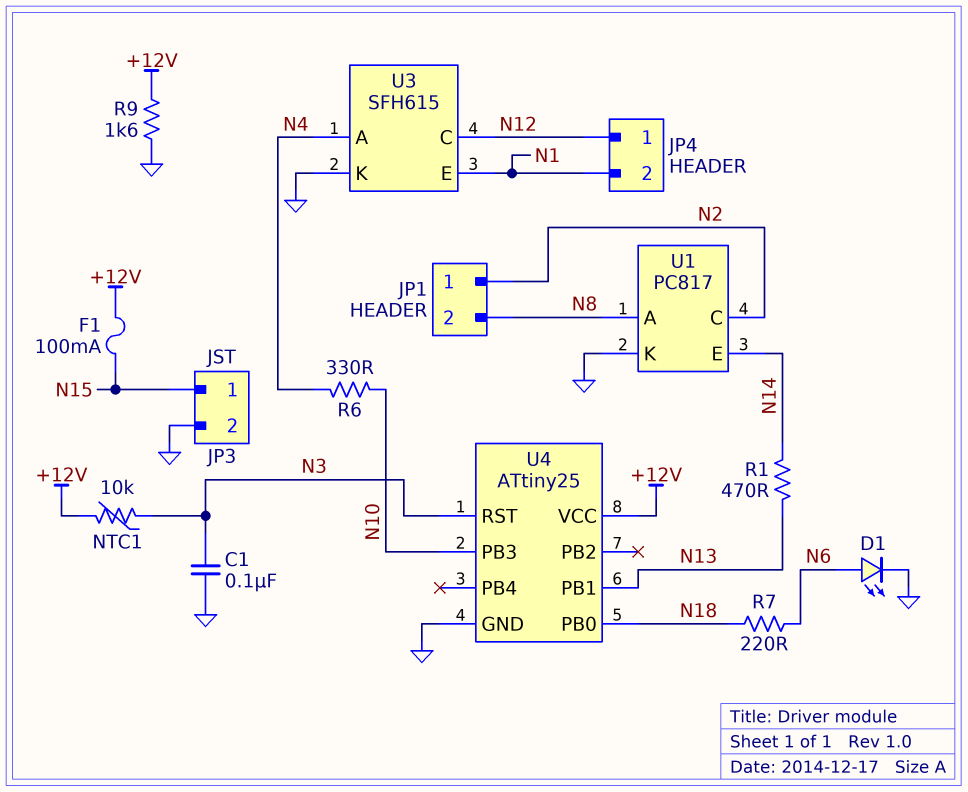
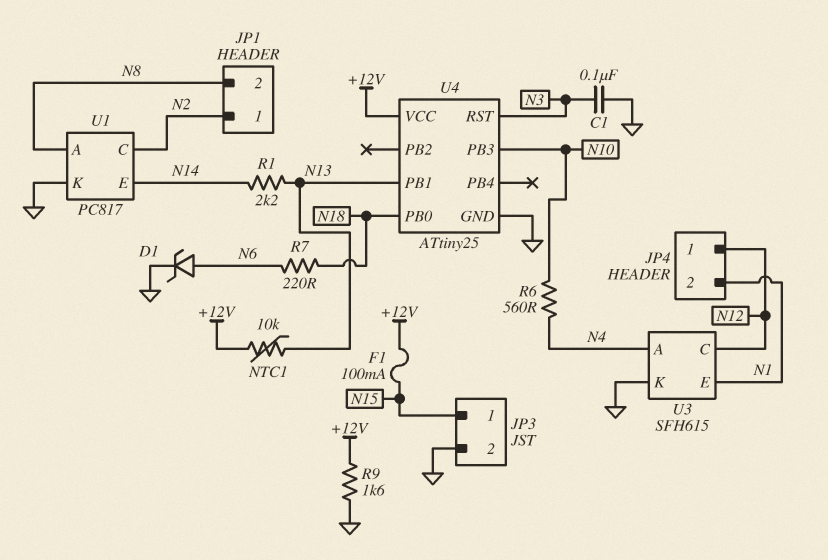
D1: LED (A N6, K GND) -> zener (A N6, K GND)
NTC1: 10k (+12V, N3) -> 10k (+12V, N13)
R1: 470 (N13, N14) -> 2.2k (N13, N14)
R6: 330 (N4, N10) -> 560 (N4, N10)

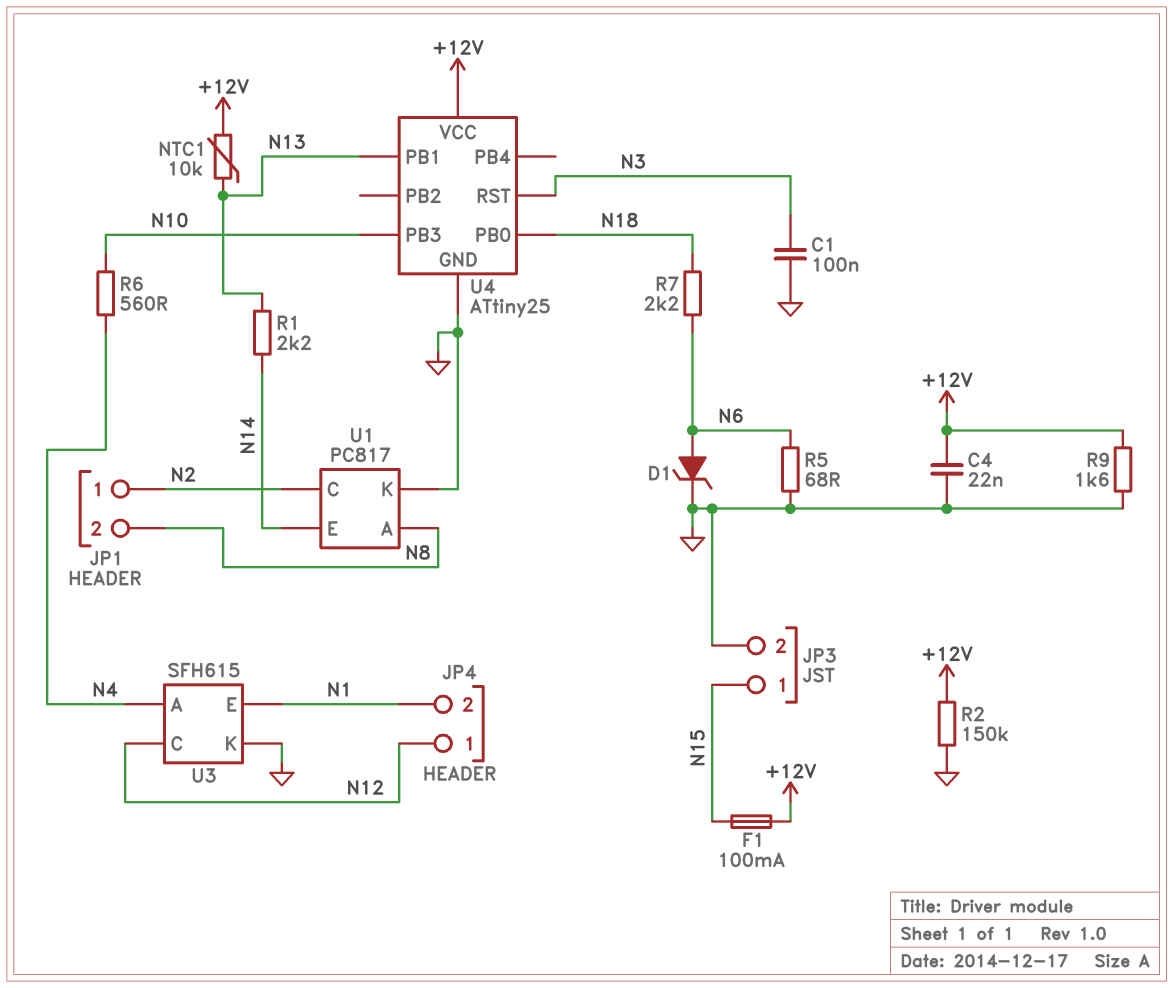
C4: none -> 22nF (+12V, GND)
R2: none -> 150k (+12V, GND)
R5: none -> 68 (GND, N6)
R7: 220 (N6, N18) -> 2.2k (N6, N18)

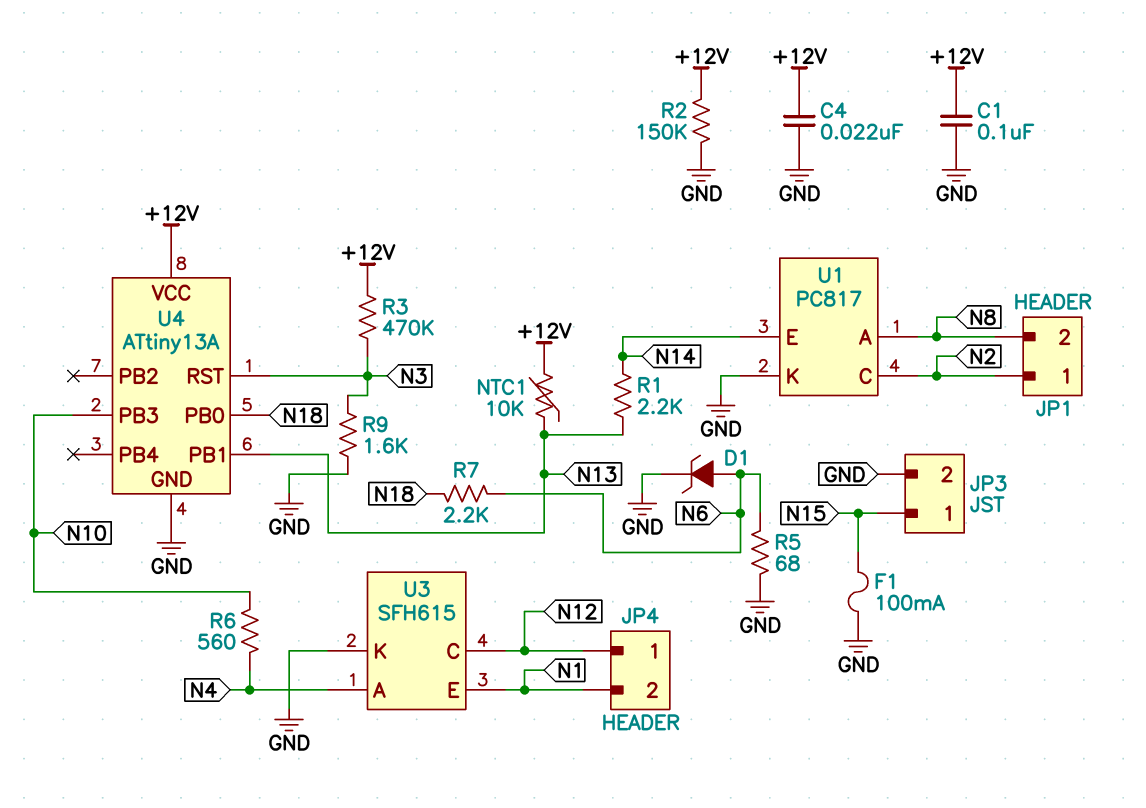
C1: 100nF (GND, N3) -> 100nF (+12V, GND)
F1: 100mA (+12V, N15) -> 100mA (GND, N15)
R3: none -> 470k (+12V, N3)
R9: 1.6k (+12V, GND) -> 1.6k (GND, N3)
U4: ATtiny25 -> ATtiny13A

